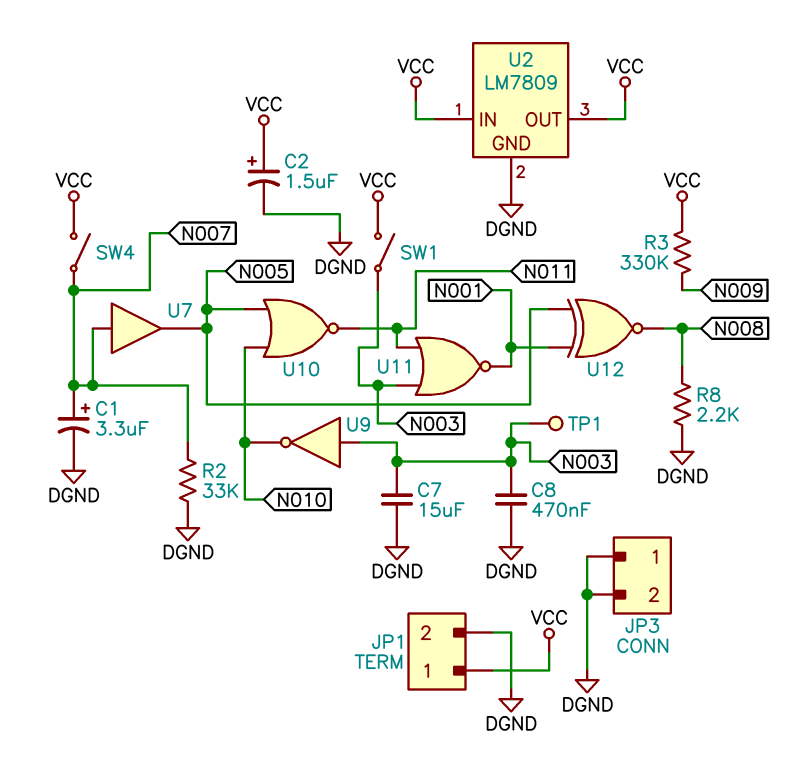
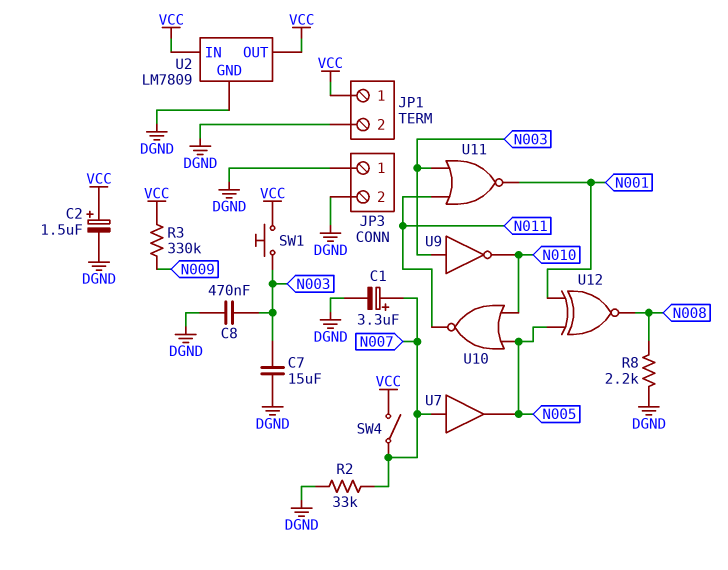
SW1: switch (N003, VCC) -> button (N003, VCC)
TP1: test point (N003) -> none

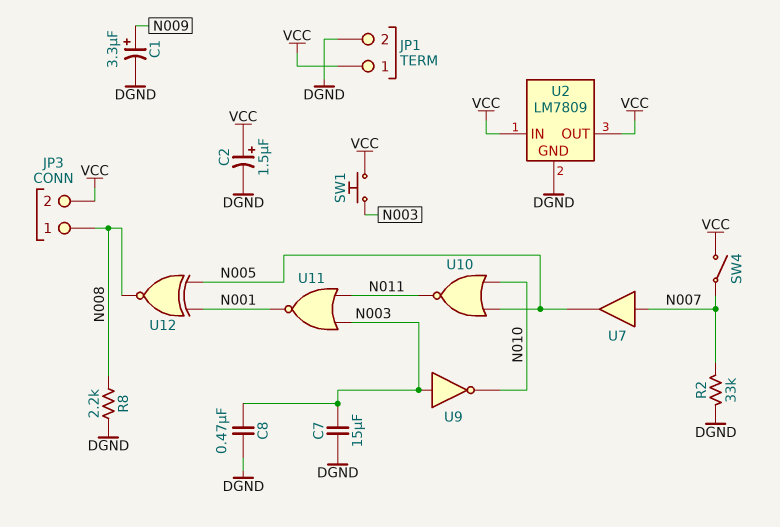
C1: 3.3uF (plus N007, minus DGND) -> 3.3uF (plus N009, minus DGND)
JP3 pin 1: DGND -> N008
JP3 pin 2: DGND -> VCC
R3: 330k (N009, VCC) -> none

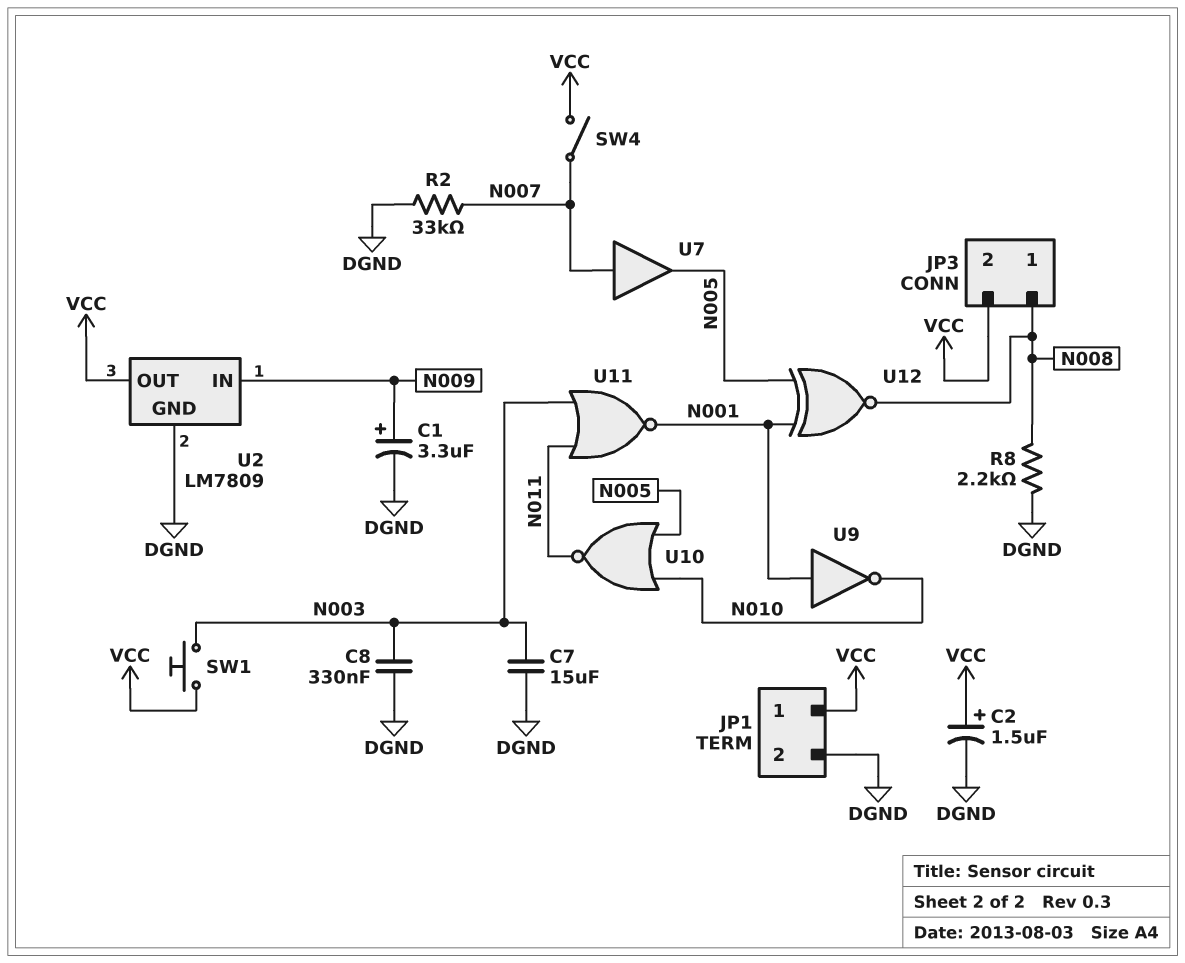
C8: 470nF (DGND, N003) -> 330nF (DGND, N003)
U2 pin IN: VCC -> N009
U9: NOT (in N003, out N010) -> NOT (in N001, out N010)

